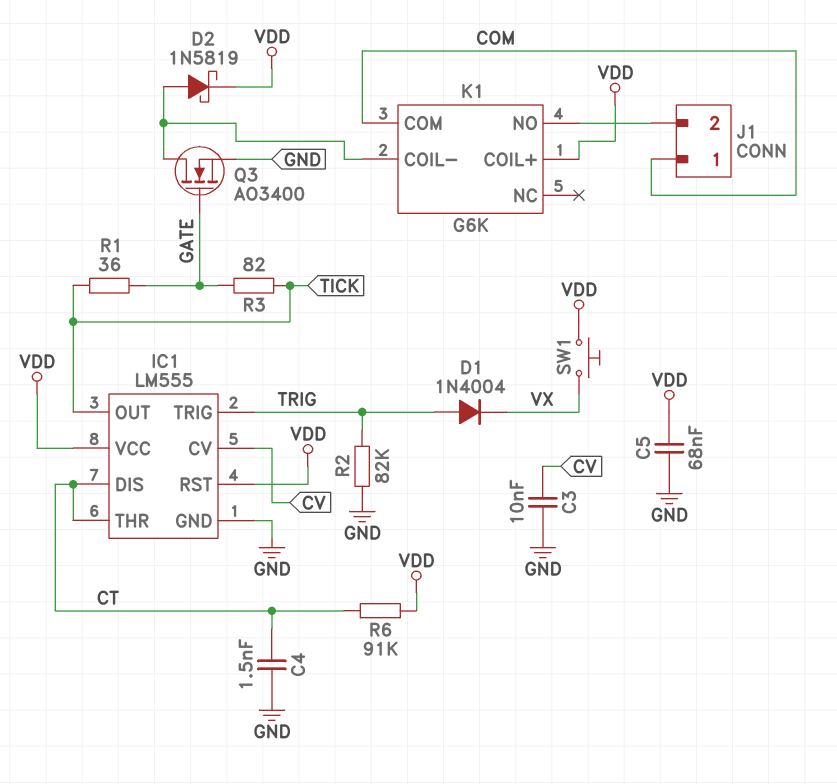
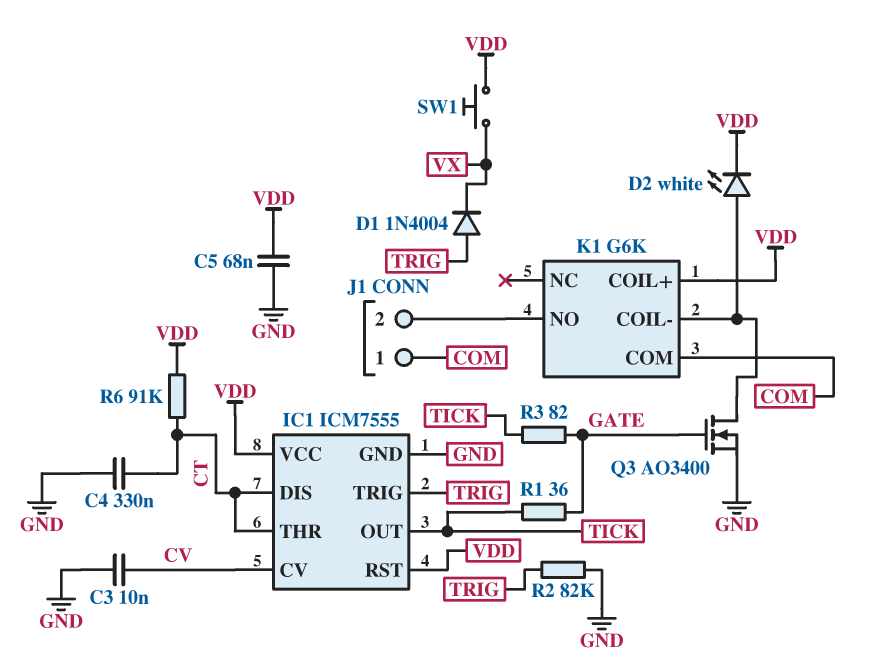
C4: 1.5nF (CT, GND) -> 330nF (CT, GND)
D2: schottky 1N5819 (A K1/COIL-, K VDD) -> LED white (A K1/COIL-, K VDD)
IC1: LM555 -> ICM7555

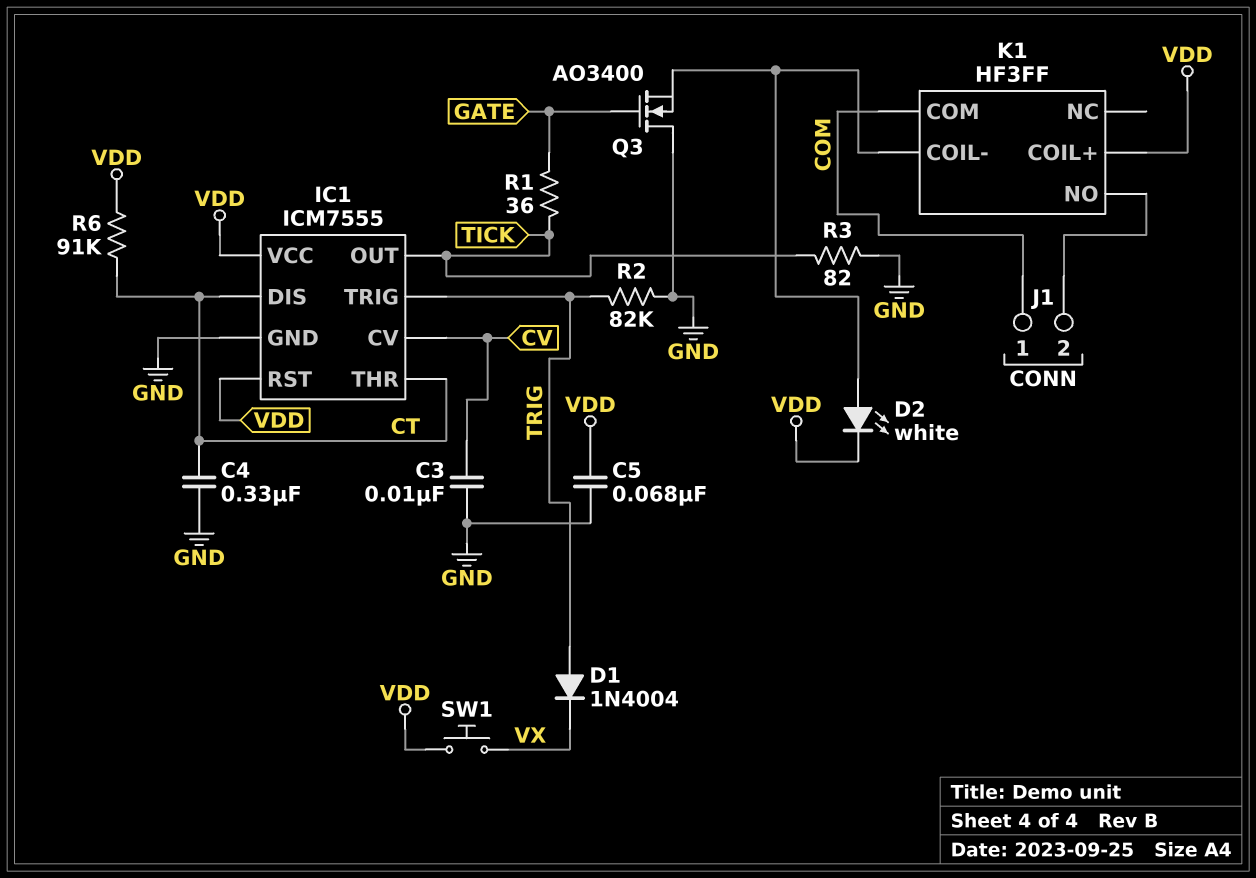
K1: G6K -> HF3FF
Q3: NMOS AO3400 (G GATE, D K1/COIL-, S GND) -> NMOS AO3400 (G GATE, D GND, S K1/COIL-)
R3: 82 (GATE, TICK) -> 82 (GND, TICK)

